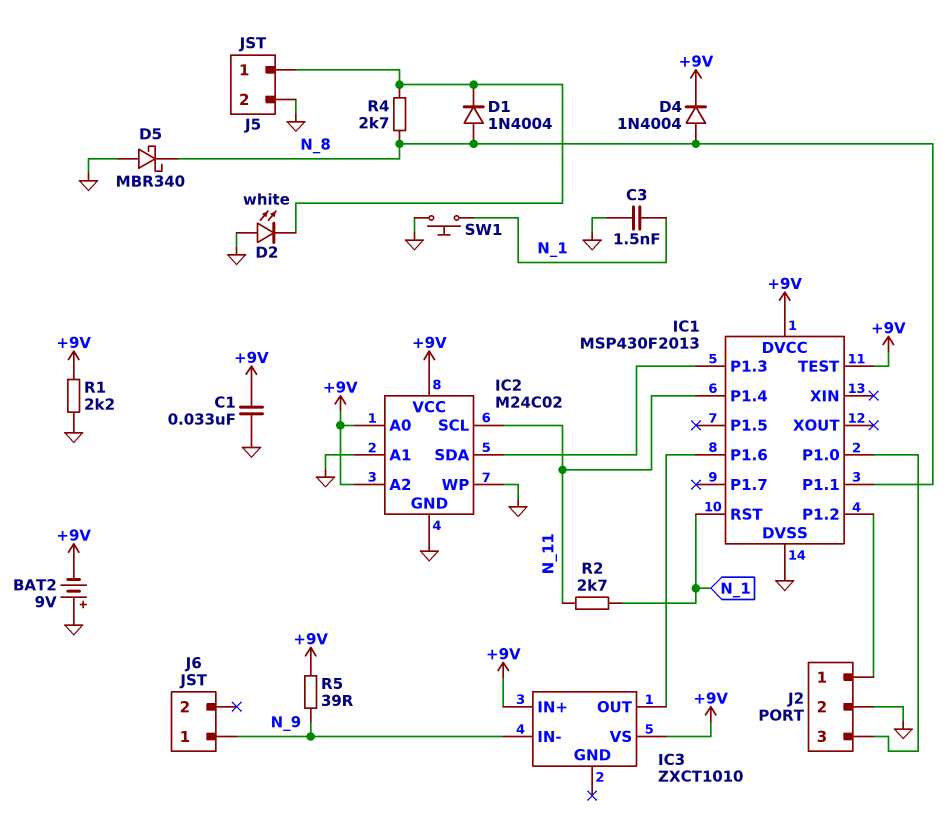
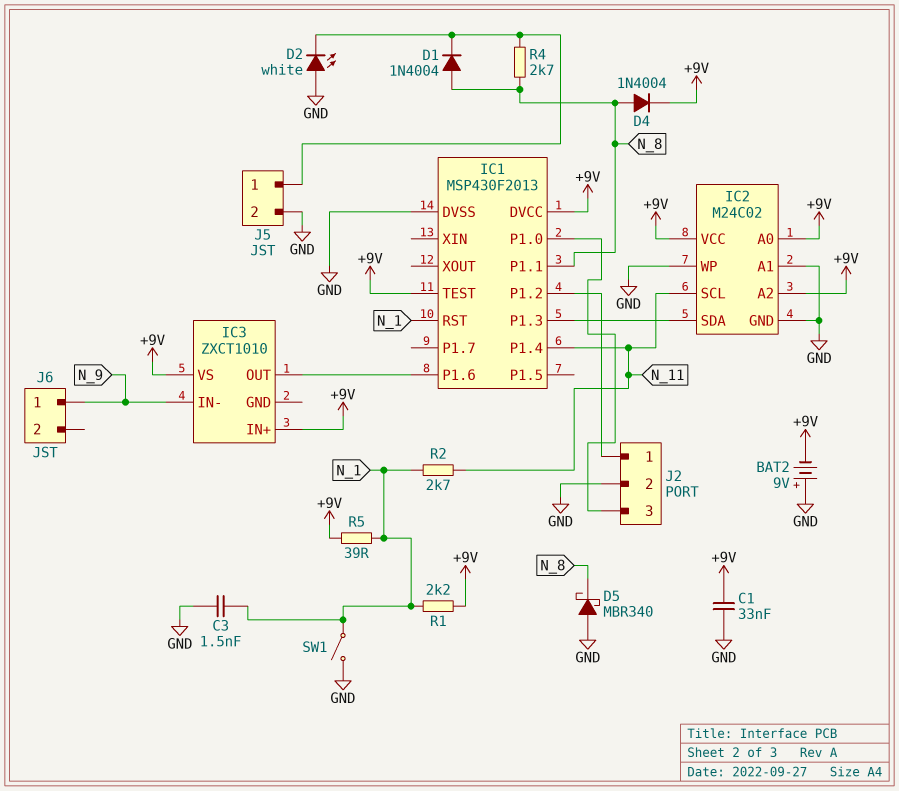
R1: 2.2k (+9V, GND) -> 2.2k (+9V, N_1)
R5: 39 (+9V, N_9) -> 39 (+9V, N_1)
SW1: button (GND, N_1) -> switch (GND, N_1)

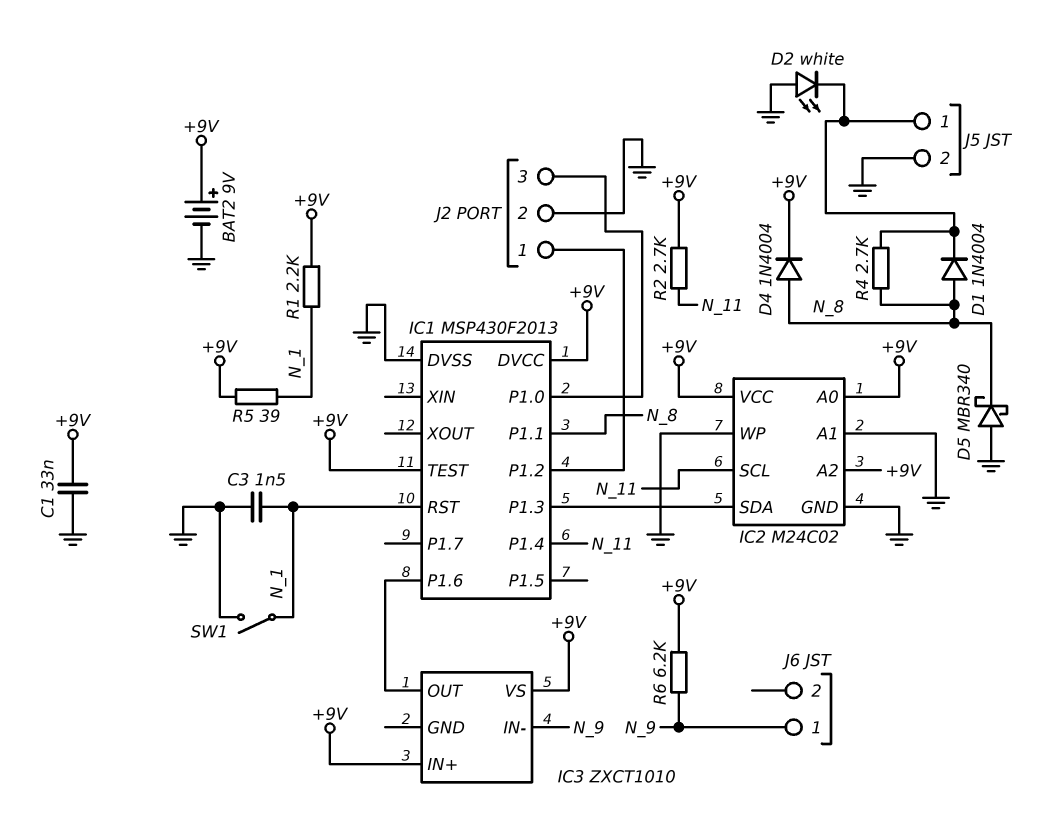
BAT2: 9V (plus GND, minus +9V) -> 9V (plus +9V, minus GND)
R2: 2.7k (N_1, N_11) -> 2.7k (+9V, N_11)
R6: none -> 6.2k (+9V, N_9)

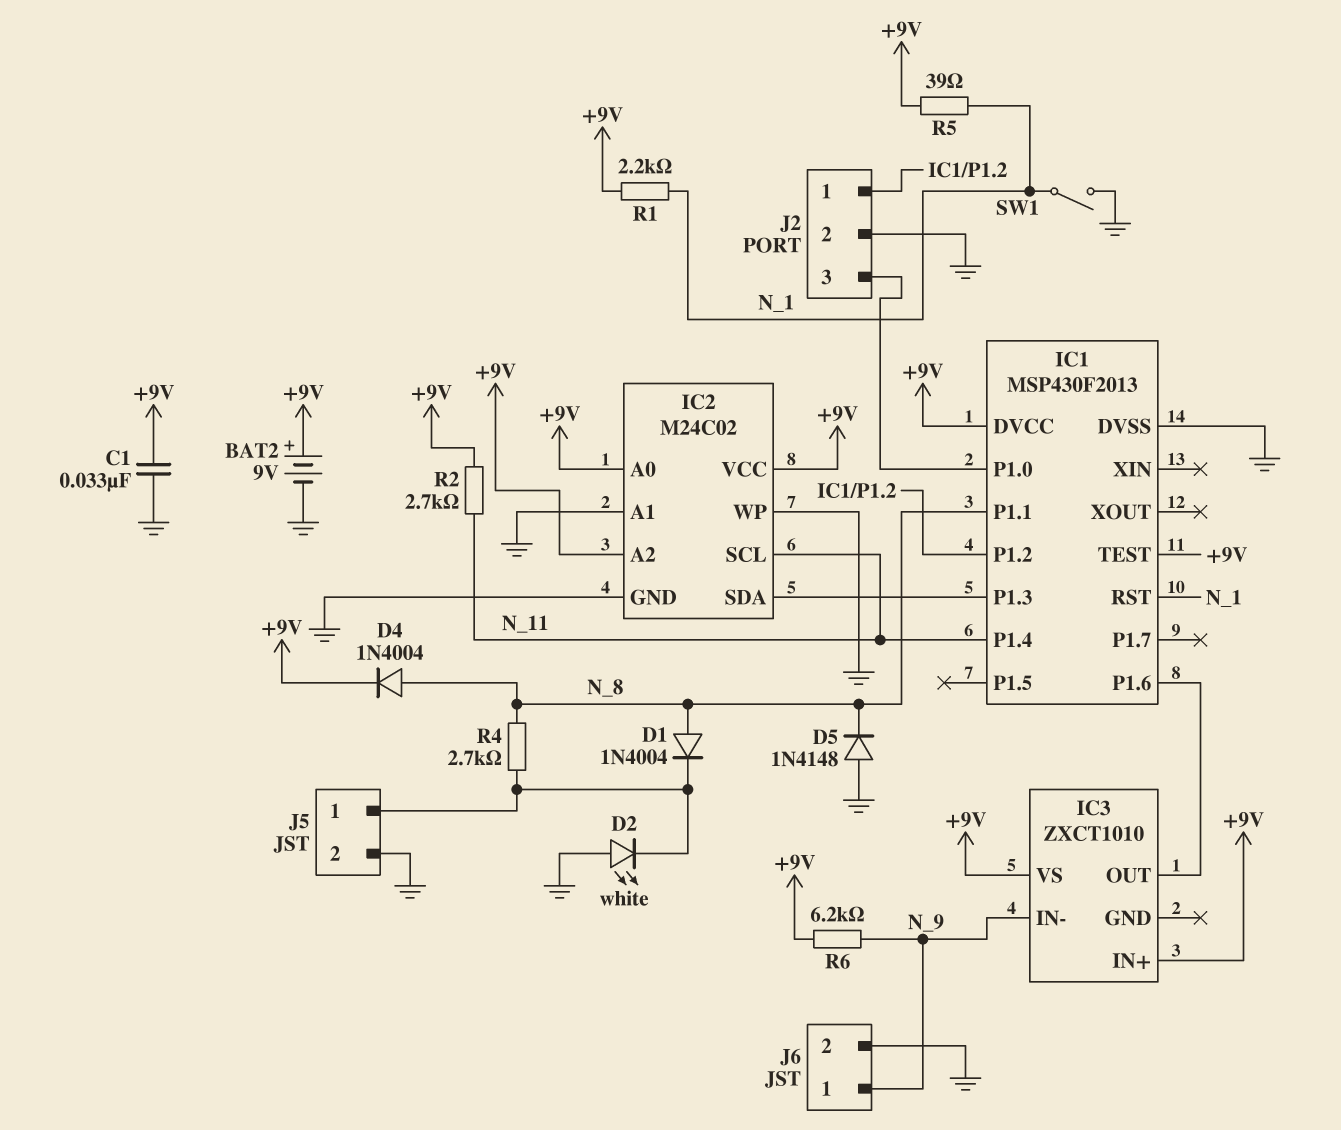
C3: 1.5nF (GND, N_1) -> none
D5: schottky MBR340 (A GND, K N_8) -> diode 1N4148 (A GND, K N_8)
J6 pin 2: none -> GND

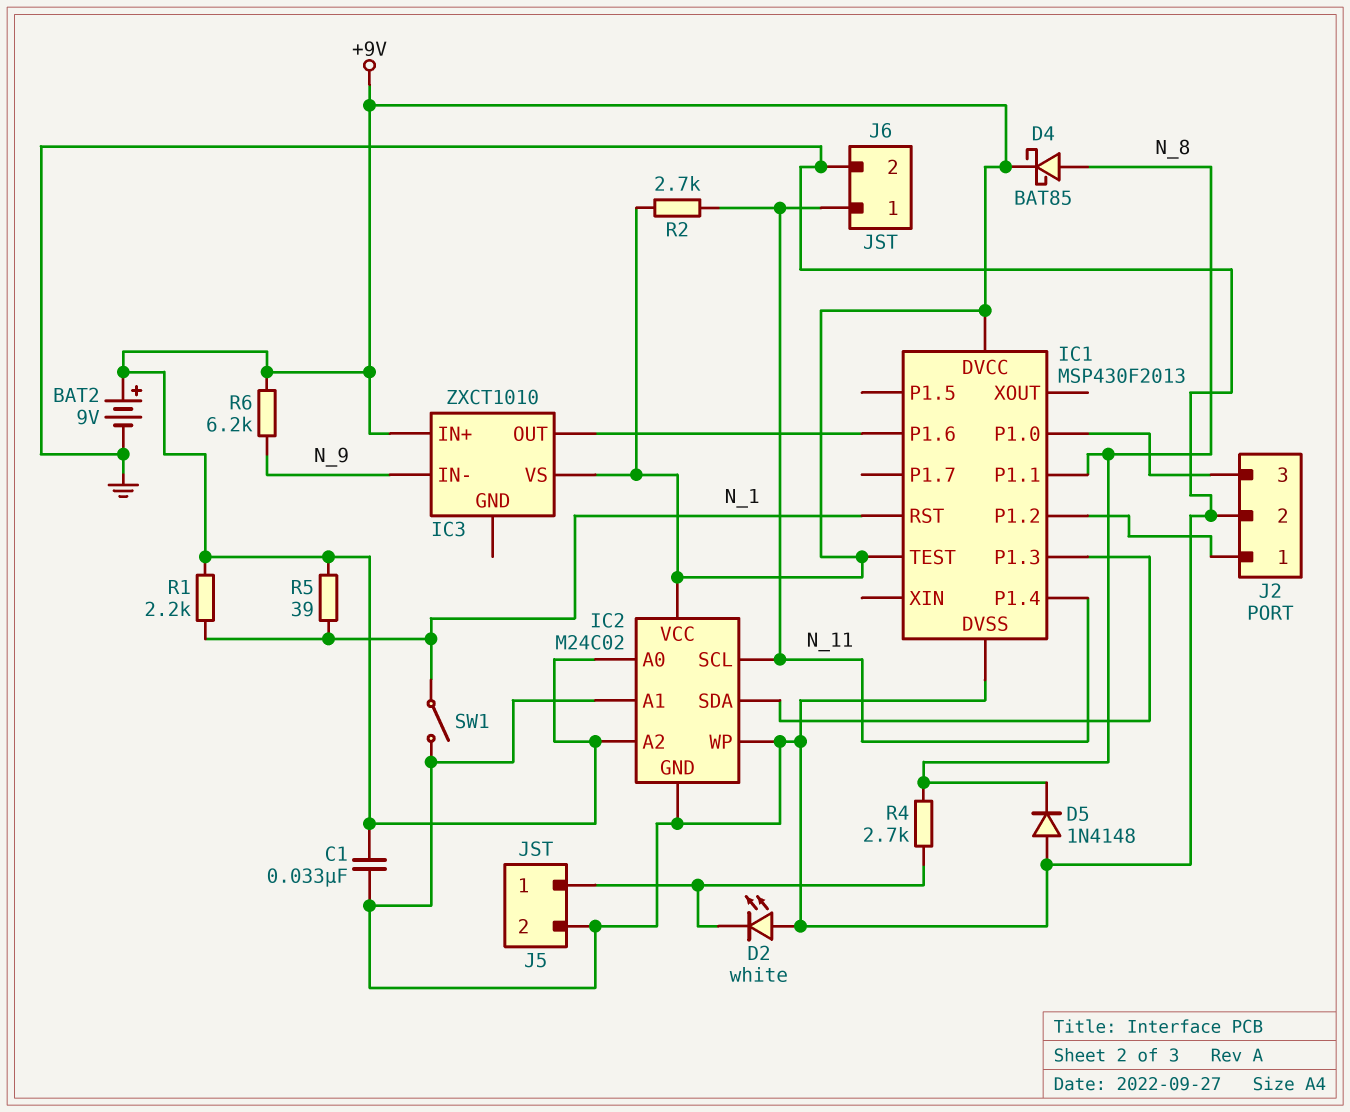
D1: diode 1N4004 (A N_8, K J5/1) -> none
D4: diode 1N4004 (A N_8, K +9V) -> schottky BAT85 (A N_8, K +9V)
J6 pin 1: N_9 -> N_11

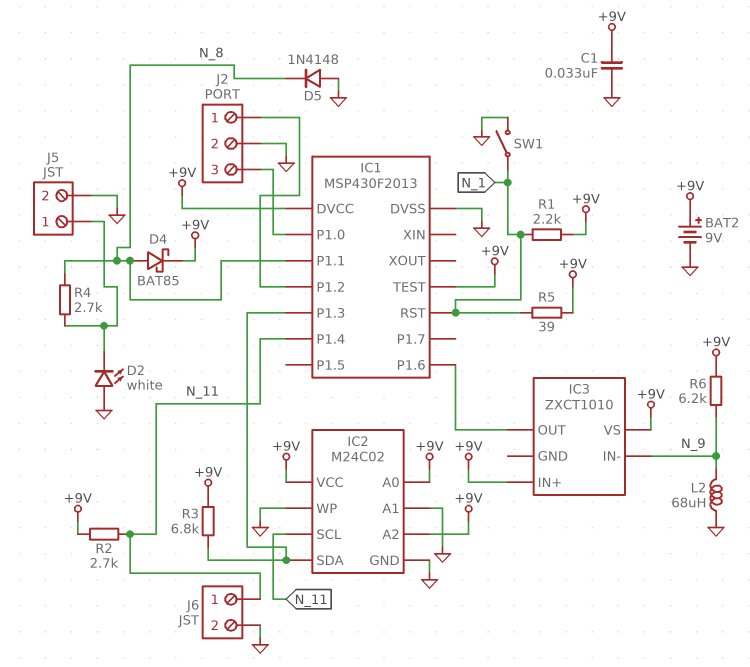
L2: none -> 68uH (GND, N_9)
R3: none -> 6.8k (+9V, IC1/P1.3)

